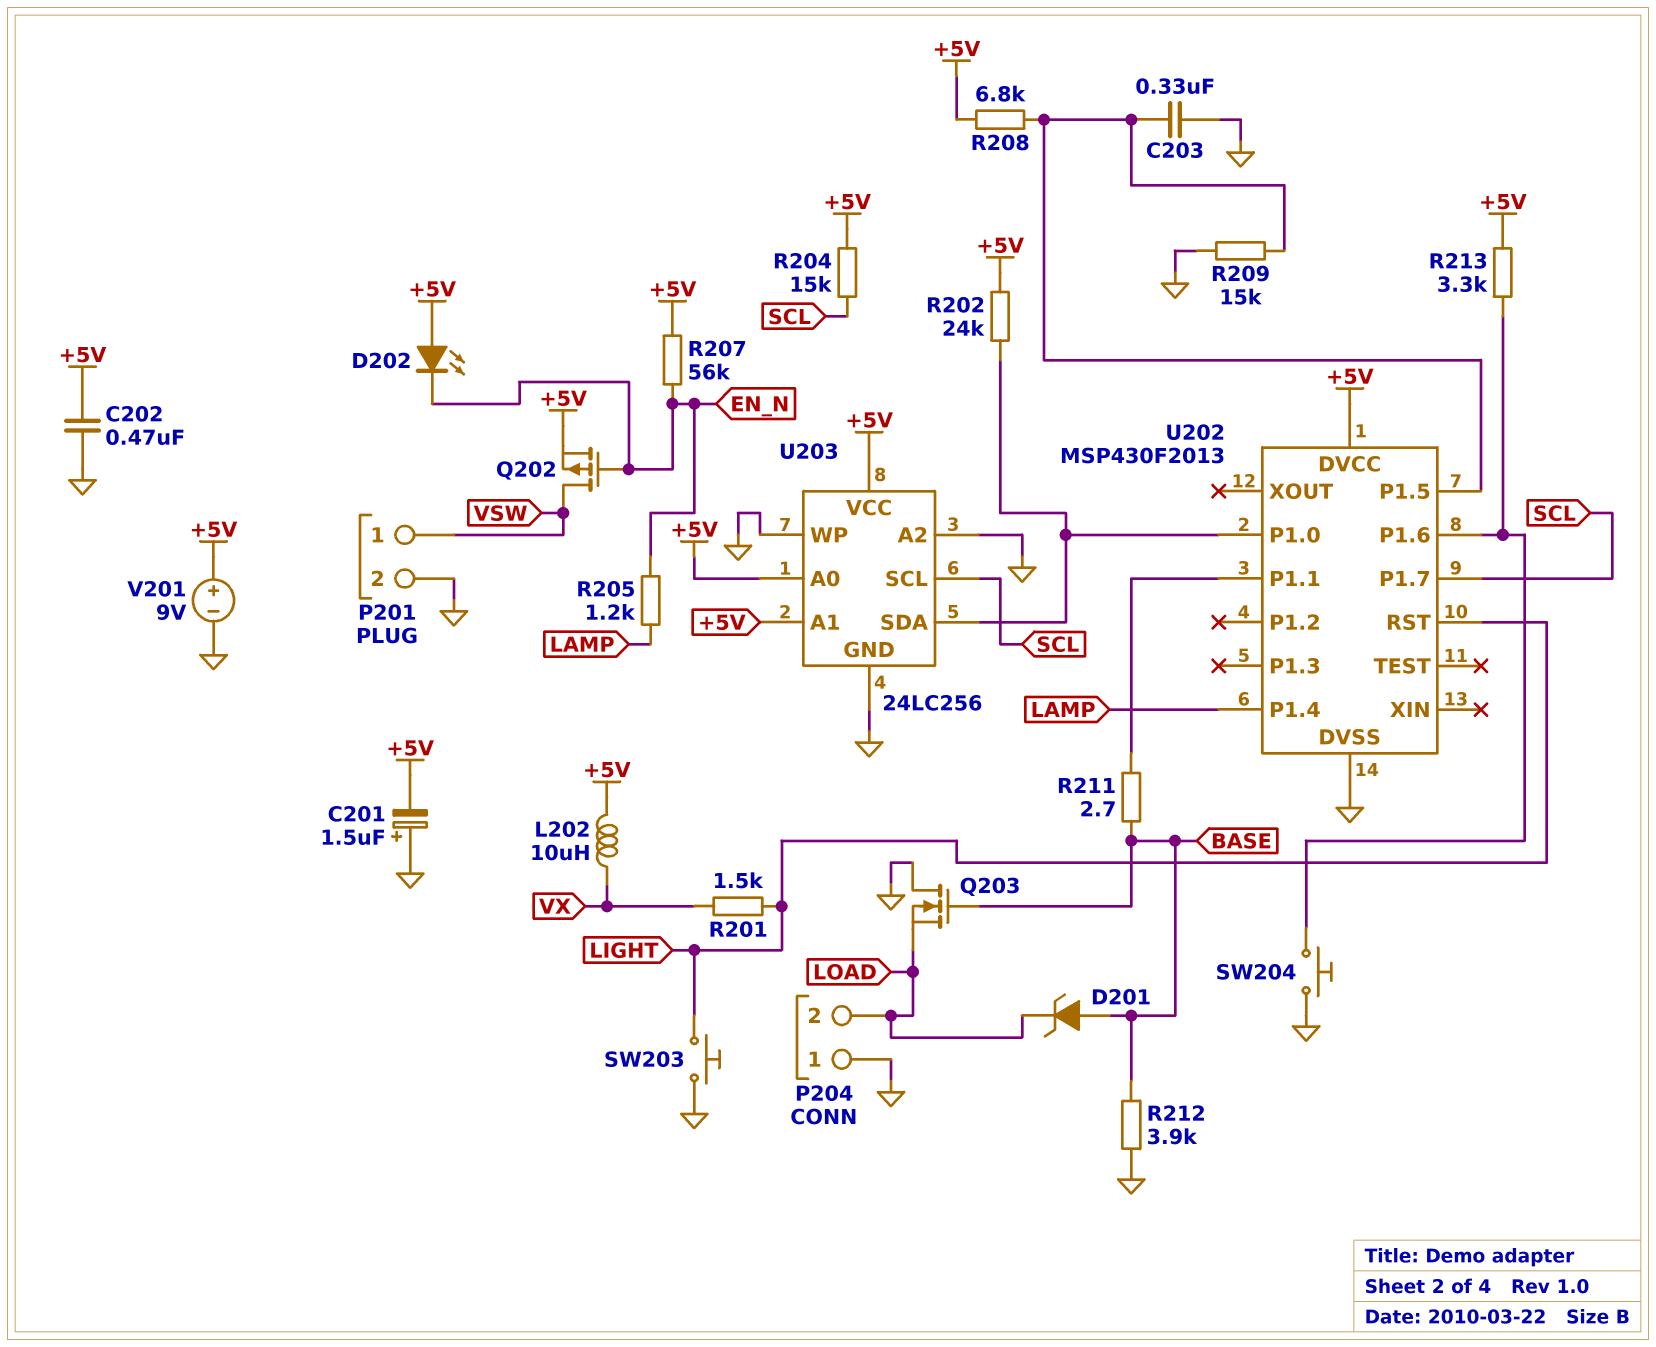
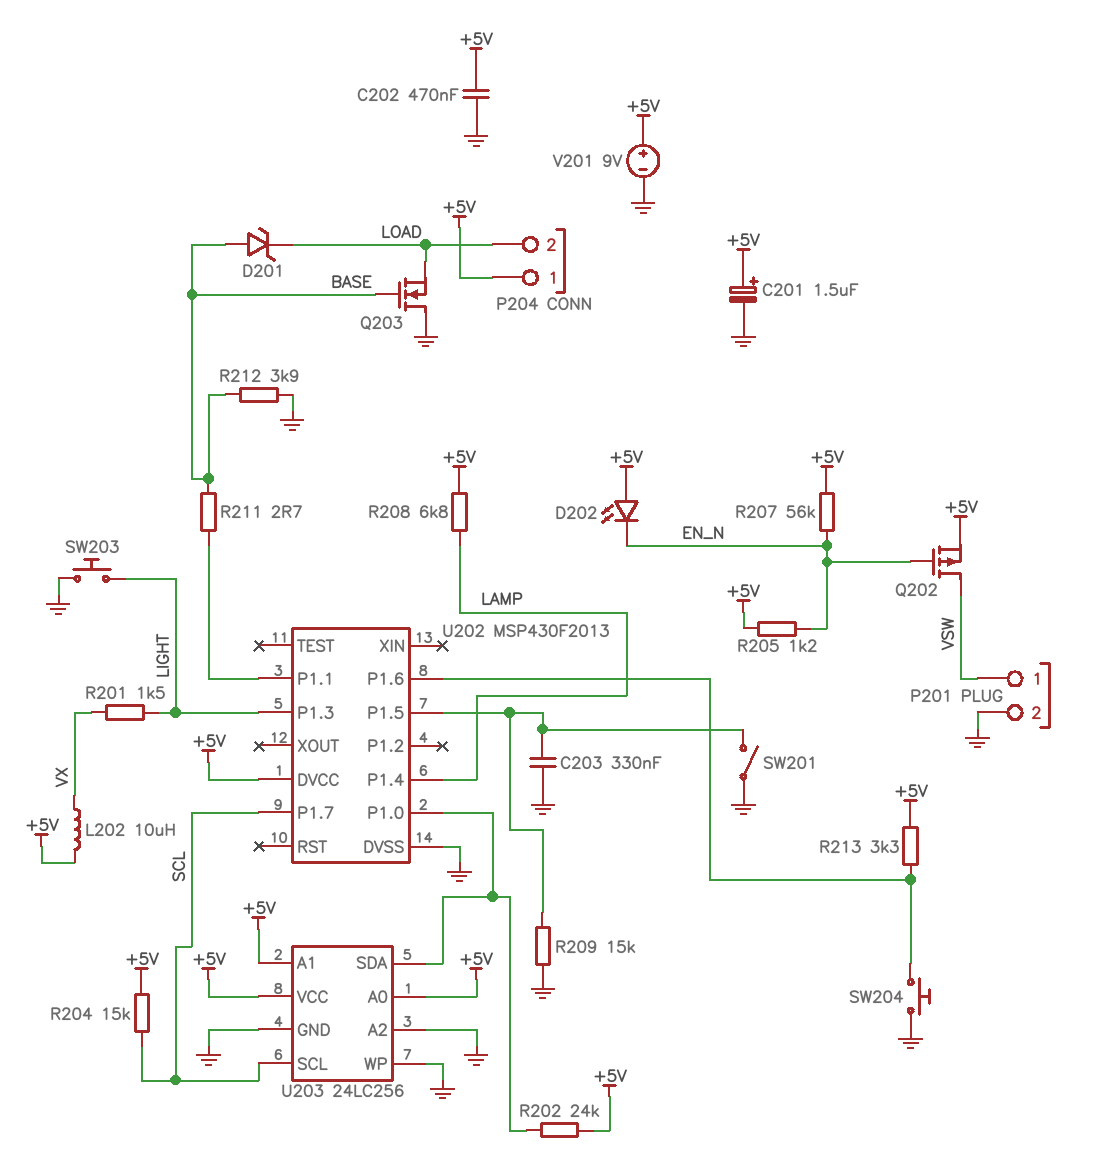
C201: 1.5uF (plus GND, minus +5V) -> 1.5uF (plus +5V, minus GND)
P204 pin 1: GND -> +5V
R205: 1.2k (EN_N, LAMP) -> 1.2k (+5V, EN_N)
R208: 6.8k (+5V, U202/P1.5) -> 6.8k (+5V, LAMP)
SW201: none -> switch (GND, U202/P1.5)
U202 pin P1.3: none -> LIGHT
U202 pin RST: LIGHT -> none

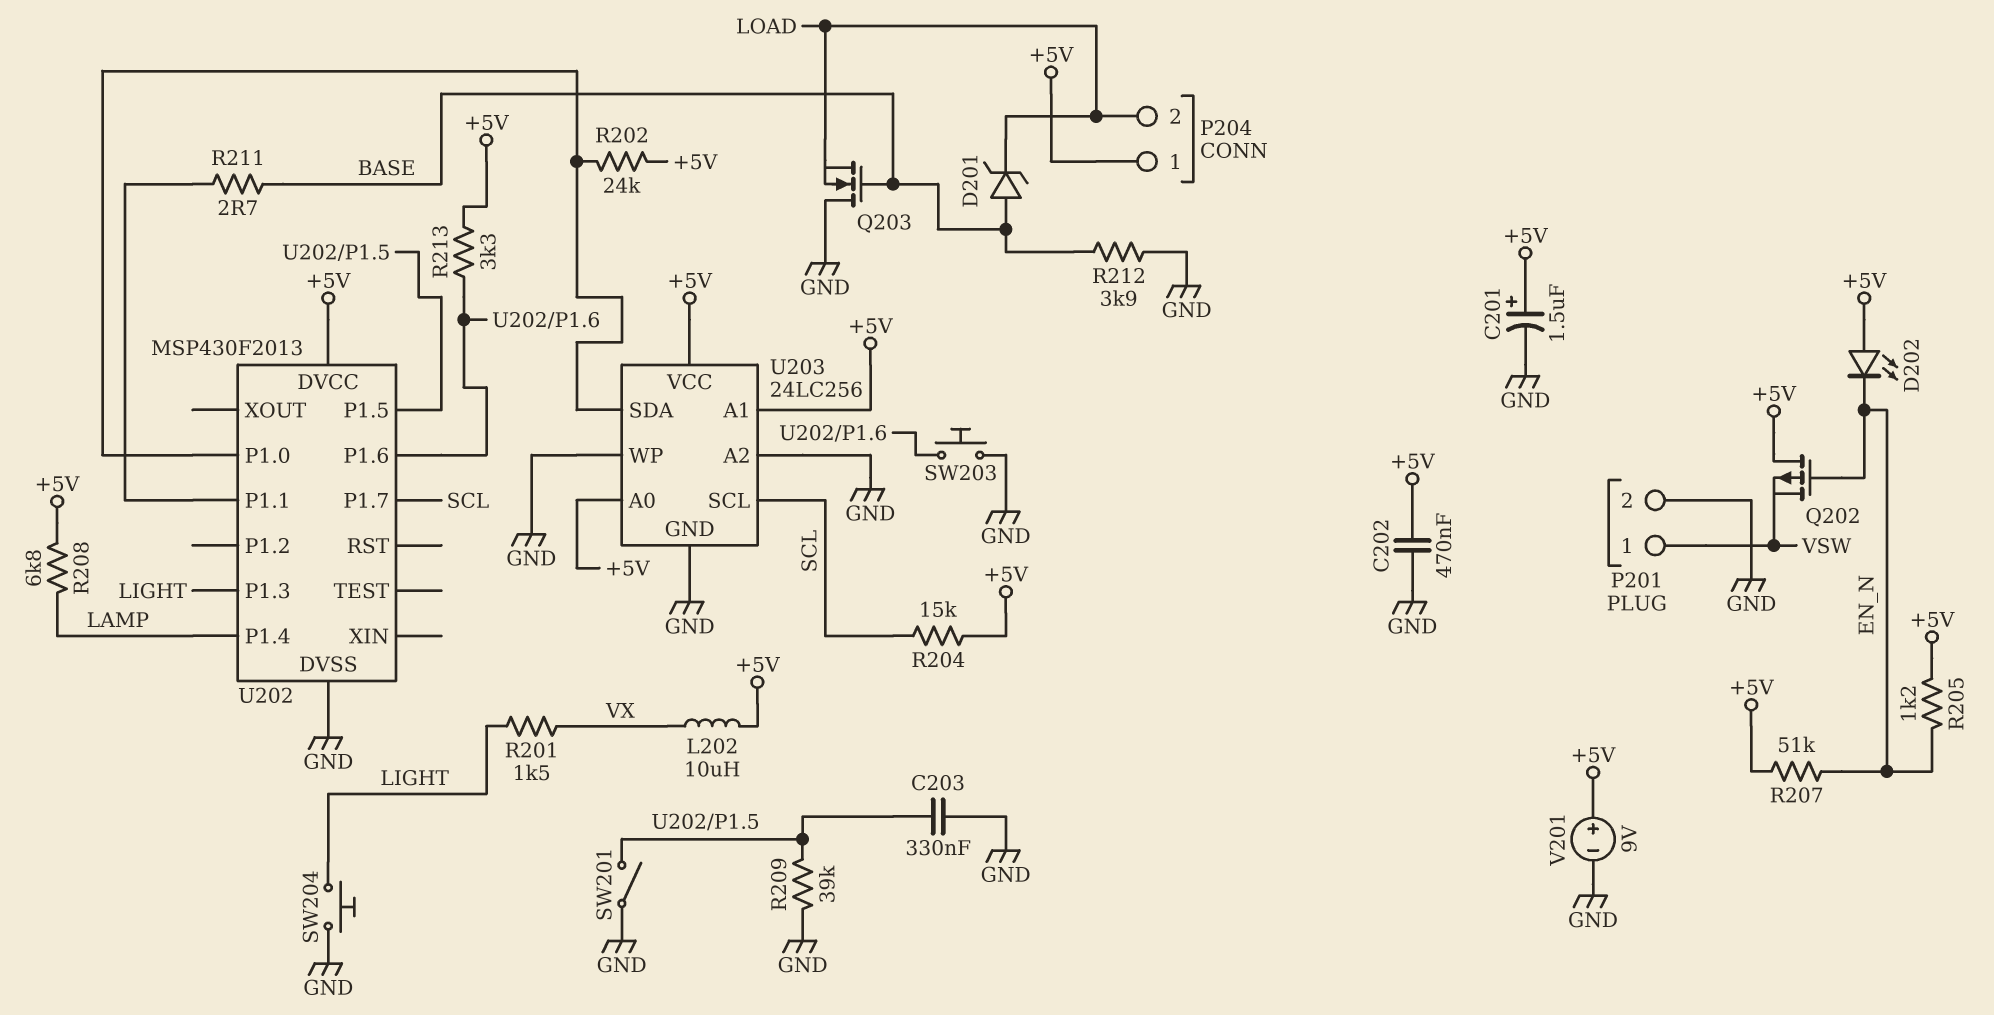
Q202: PMOS (G EN_N, D VSW, S +5V) -> PMOS (G EN_N, D +5V, S VSW)
R207: 56k (+5V, EN_N) -> 51k (+5V, EN_N)
R209: 15k (GND, U202/P1.5) -> 39k (GND, U202/P1.5)
SW203: button (GND, LIGHT) -> button (GND, U202/P1.6)
SW204: button (GND, U202/P1.6) -> button (GND, LIGHT)

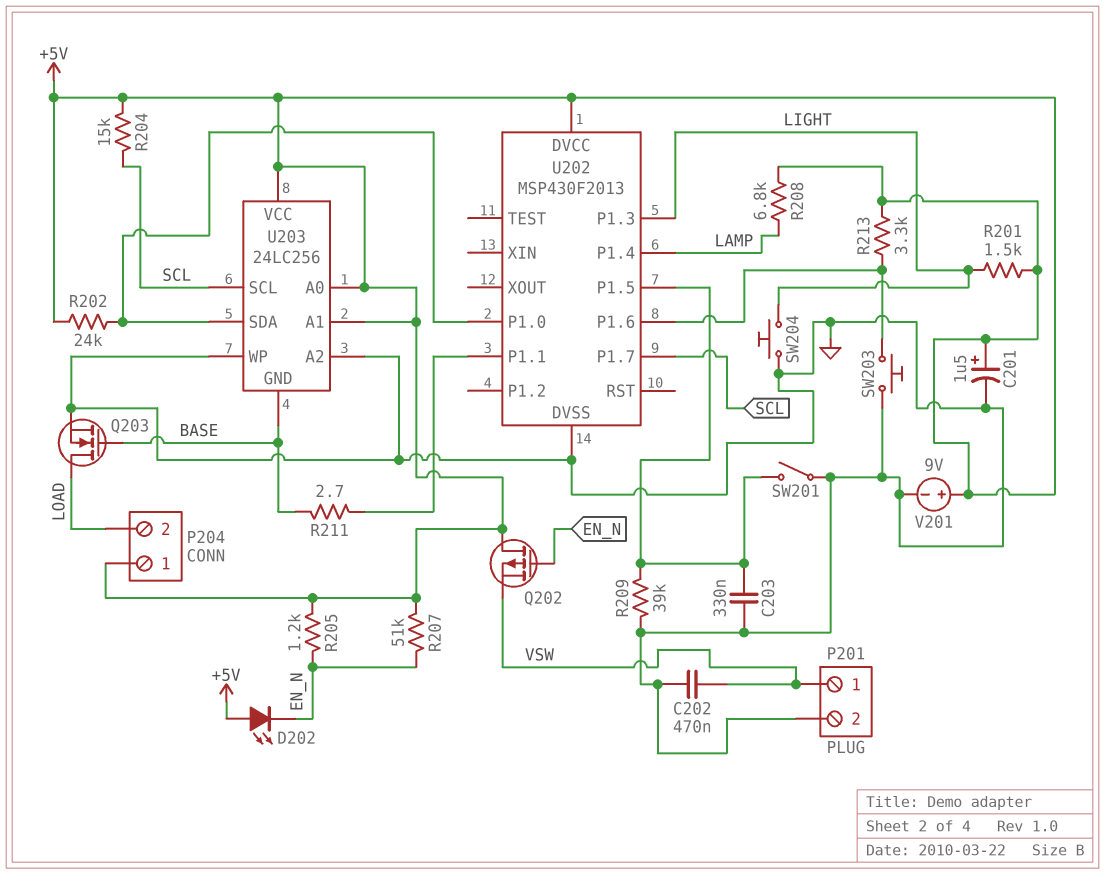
C202: 470nF (+5V, GND) -> 470nF (GND, VSW)
D201: zener (A BASE, K LOAD) -> none
L202: 10uH (+5V, VX) -> none
Q203: NMOS (G BASE, D GND, S LOAD) -> NMOS (G BASE, D LOAD, S GND)
R201: 1.5k (LIGHT, VX) -> 1.5k (+5V, LIGHT)
R212: 3.9k (BASE, GND) -> none
U203 pin GND: GND -> BASE

